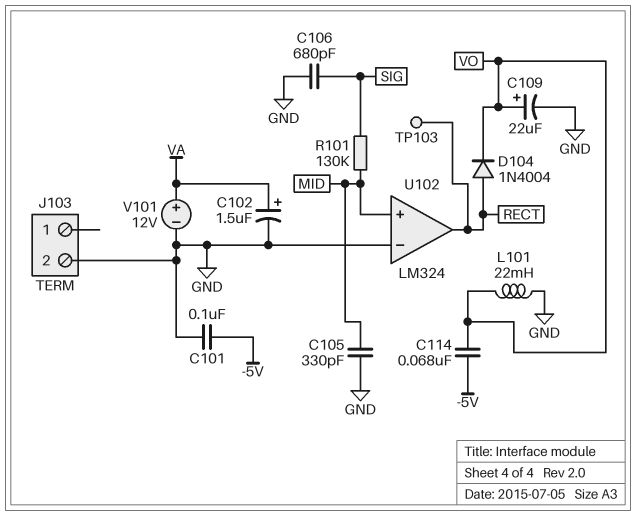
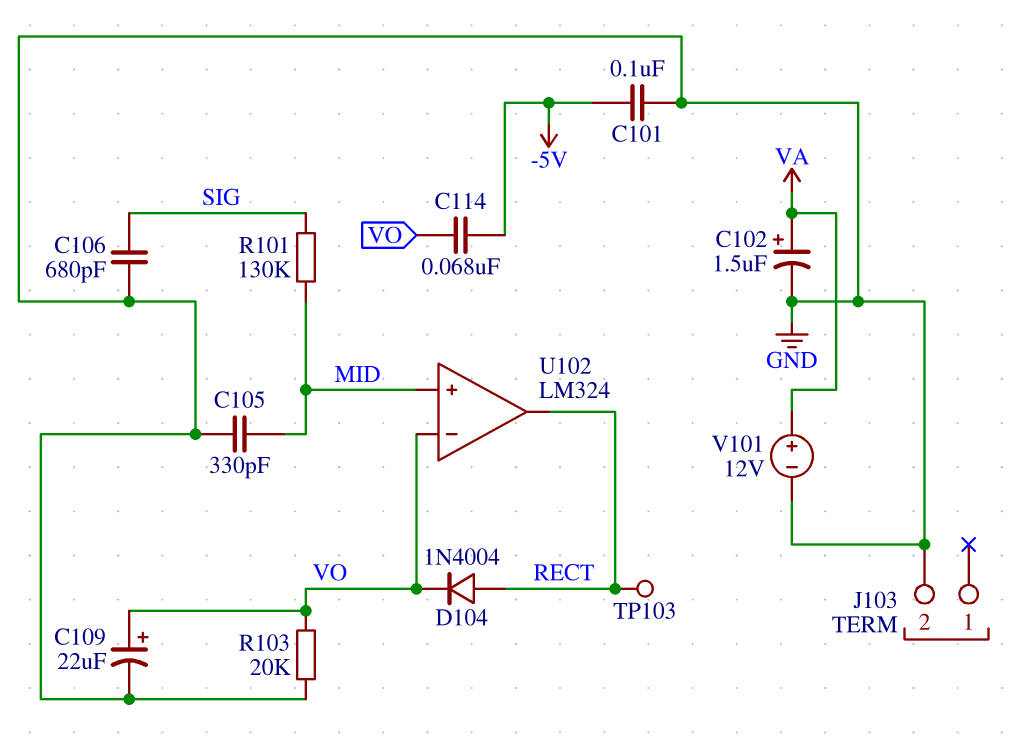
L101: 22mH (GND, VO) -> none
R103: none -> 20k (GND, VO)
U102 pin in-: GND -> VO

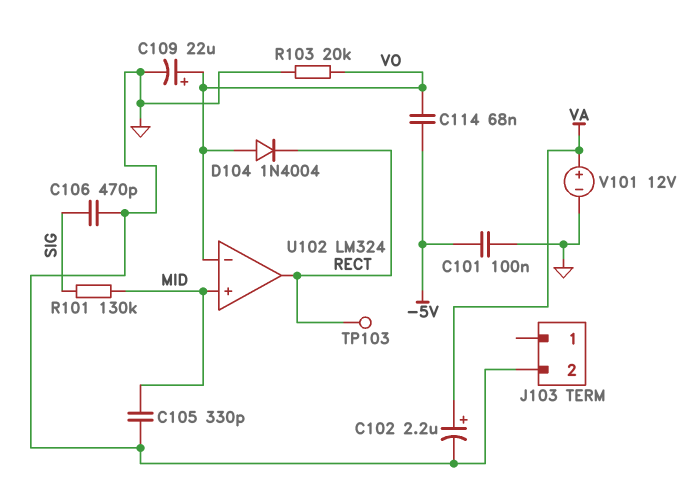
C102: 1.5uF (plus VA, minus GND) -> 2.2uF (plus VA, minus GND)
C106: 680pF (GND, SIG) -> 470pF (GND, SIG)
D104: diode 1N4004 (A RECT, K VO) -> diode 1N4004 (A VO, K RECT)

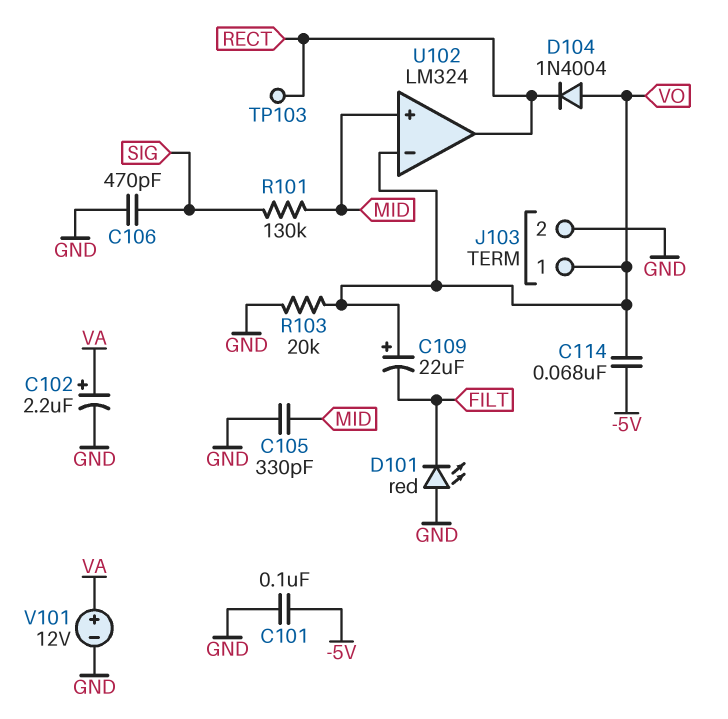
C109: 22uF (plus VO, minus GND) -> 22uF (plus VO, minus FILT)
D101: none -> LED red (A GND, K FILT)
J103 pin 1: none -> VO

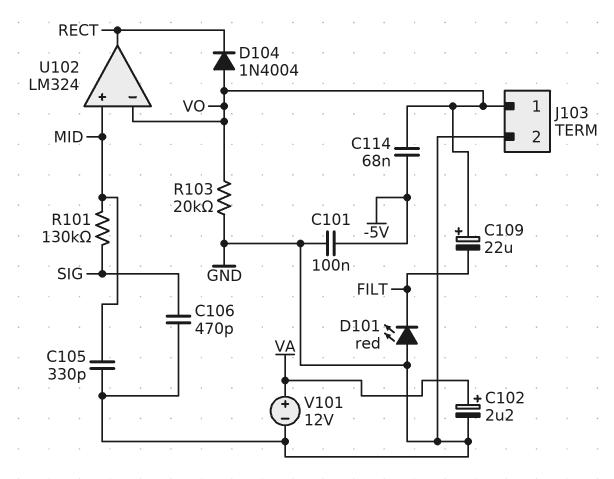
TP103: test point (RECT) -> none

